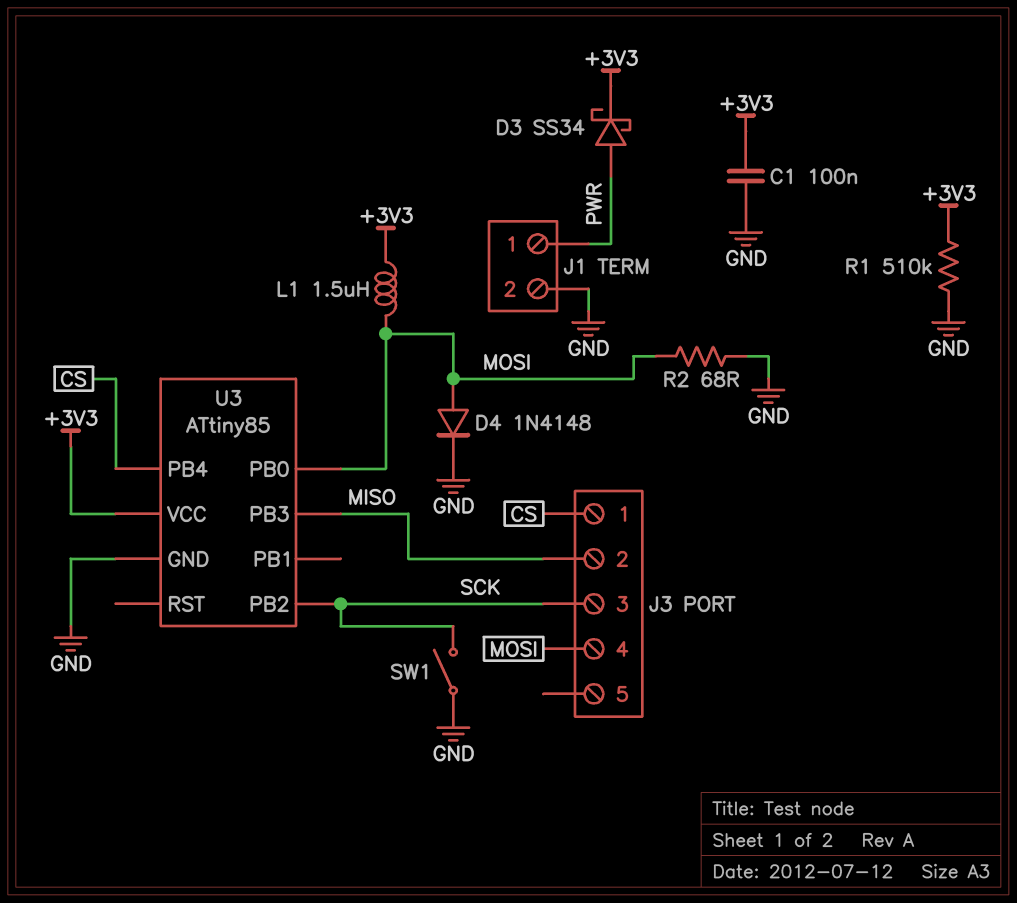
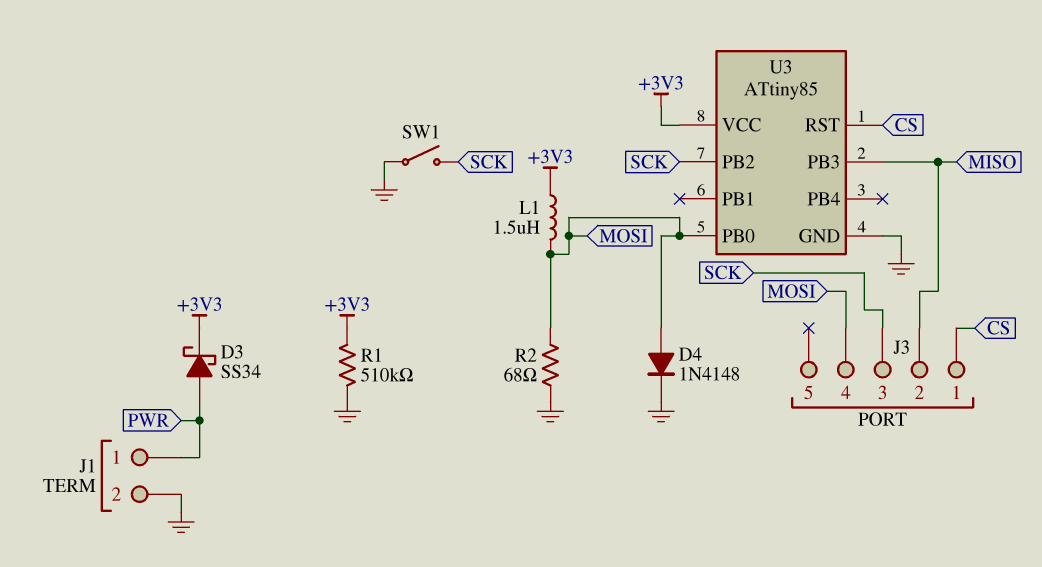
C1: 100nF (+3V3, GND) -> none
U3 pin PB4: CS -> none
U3 pin RST: none -> CS

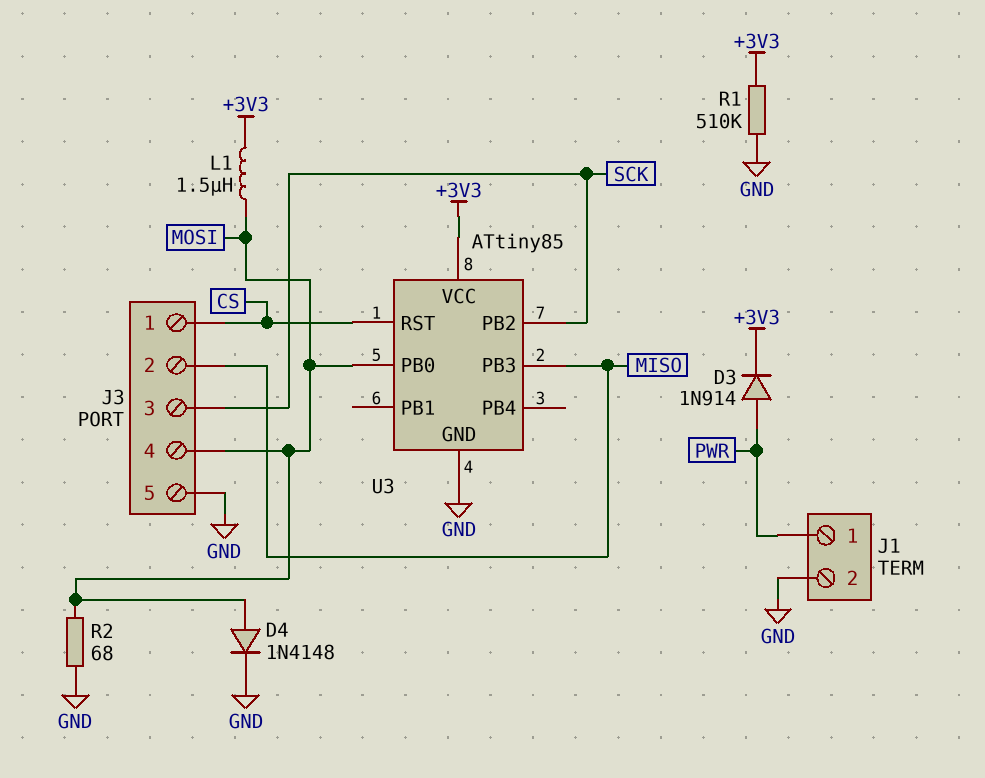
D3: schottky SS34 (A PWR, K +3V3) -> diode 1N914 (A PWR, K +3V3)
J3 pin 5: none -> GND
SW1: switch (GND, SCK) -> none

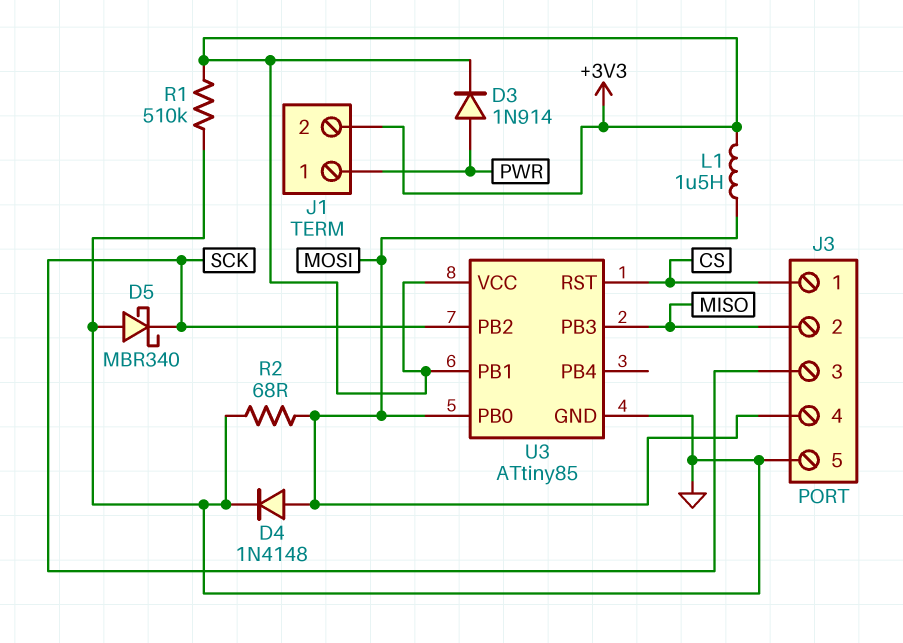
D5: none -> schottky MBR340 (A GND, K SCK)
J1 pin 2: GND -> +3V3
U3 pin PB1: none -> +3V3

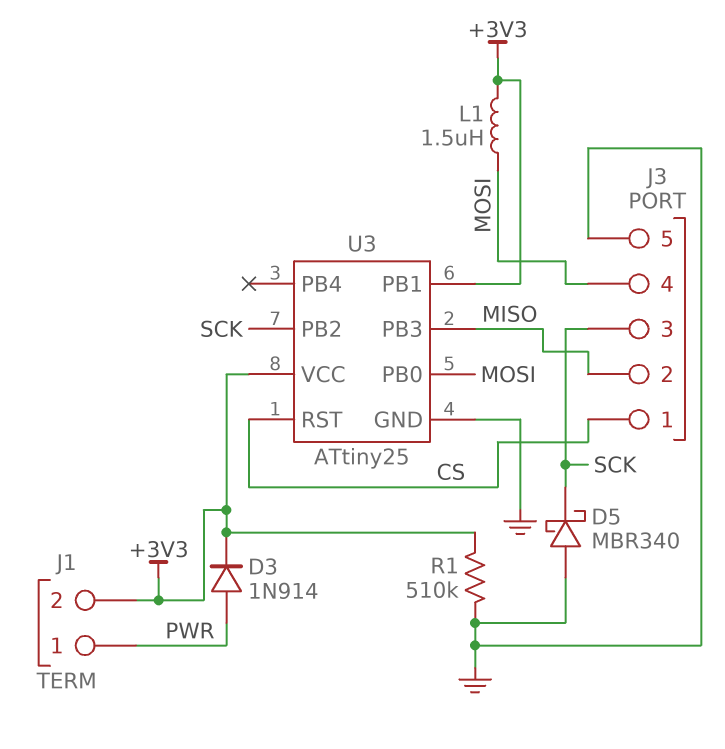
D4: diode 1N4148 (A MOSI, K GND) -> none
R2: 68 (GND, MOSI) -> none
U3: ATtiny85 -> ATtiny25

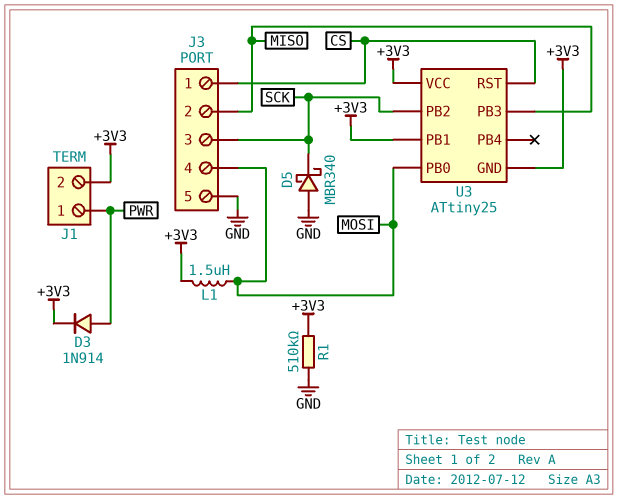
U3 pin GND: GND -> +3V3

